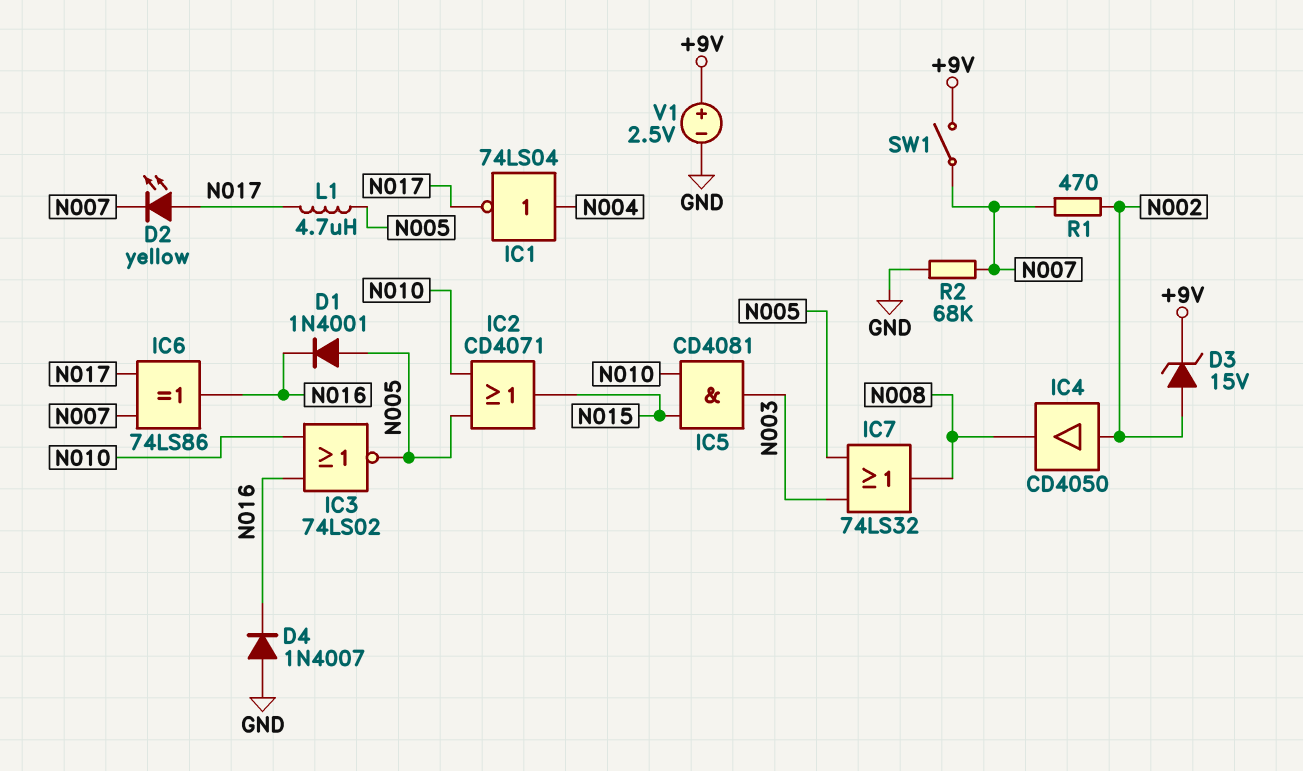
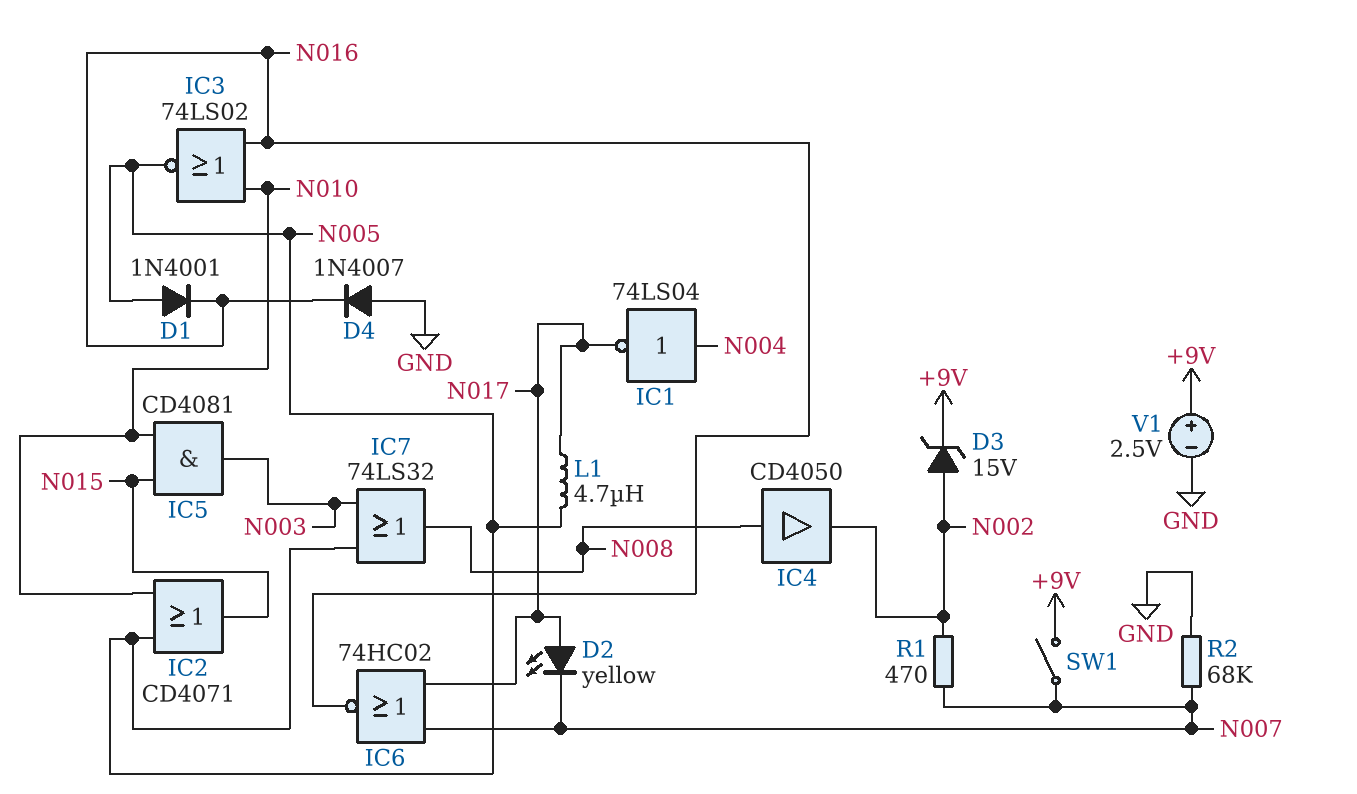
IC4: buffer CD4050 (in N002, out N008) -> buffer CD4050 (in N008, out N002)
IC6: XOR 74LS86 (in N007, in N017, out N016) -> NOR 74HC02 (in N007, in N017, out N016)

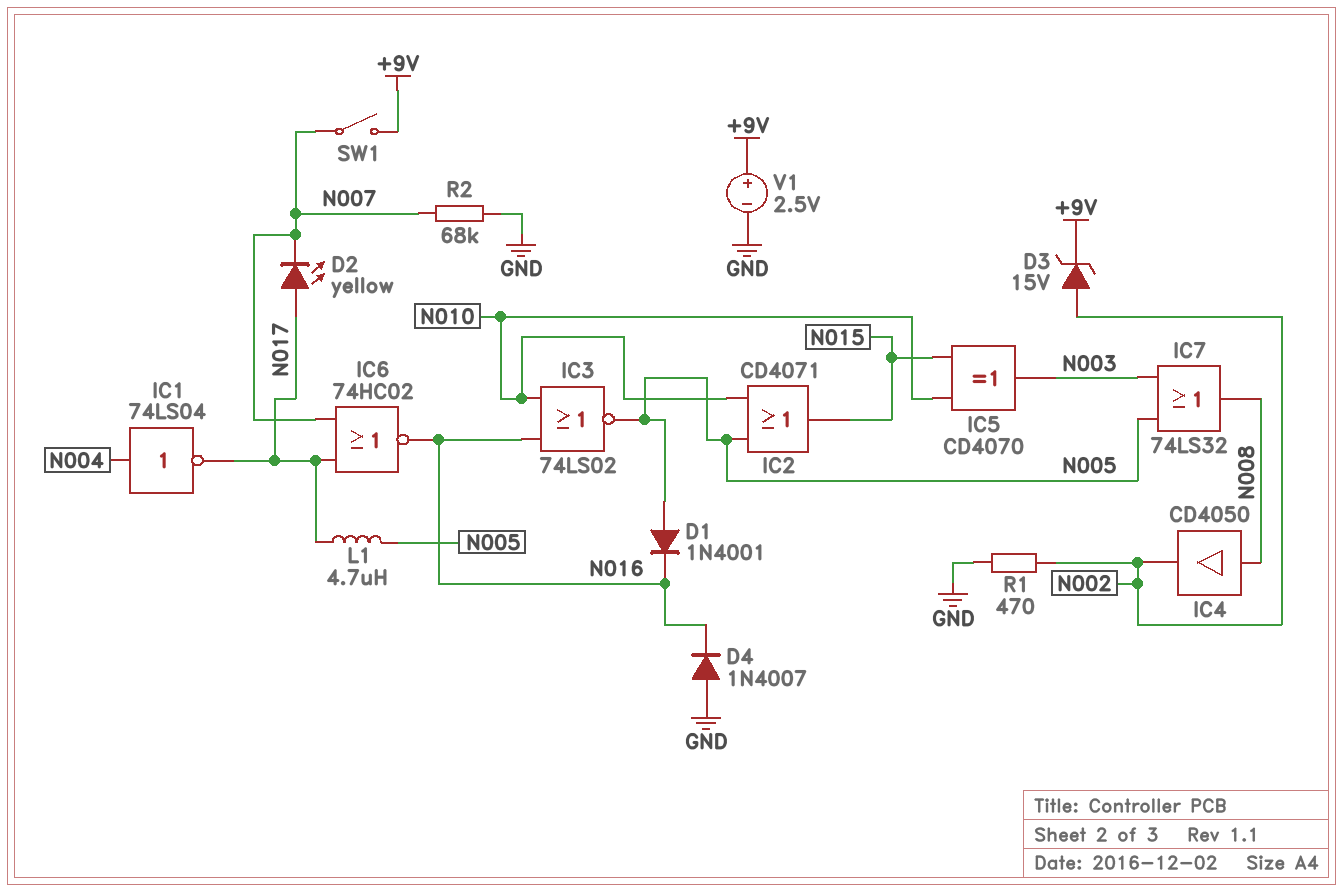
IC5: AND CD4081 (in N010, in N015, out N003) -> XOR CD4070 (in N010, in N015, out N003)
R1: 470 (N002, N007) -> 470 (GND, N002)

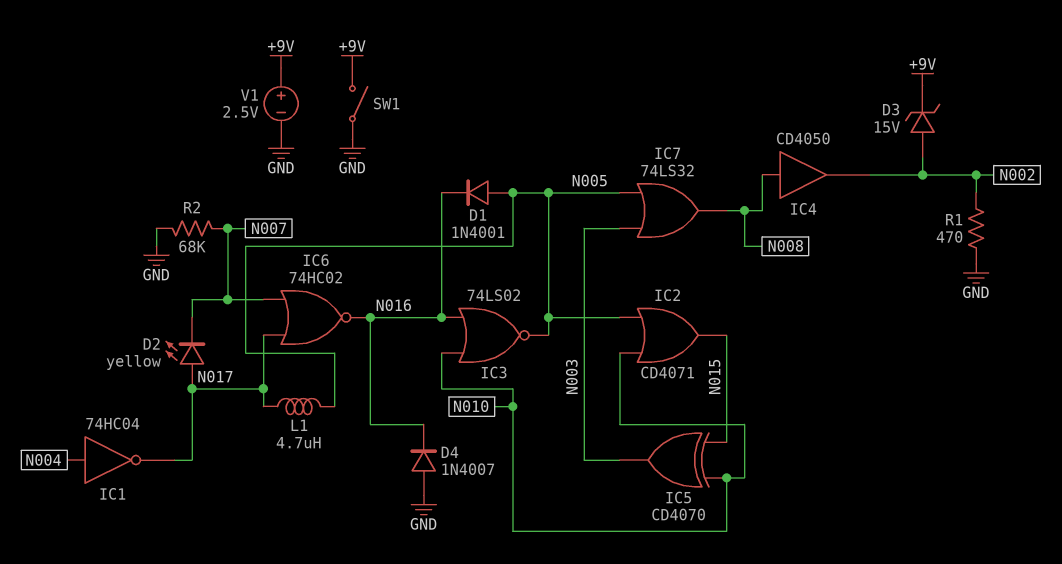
IC1: NOT 74LS04 (in N004, out N017) -> NOT 74HC04 (in N004, out N017)
SW1: switch (+9V, N007) -> switch (+9V, GND)

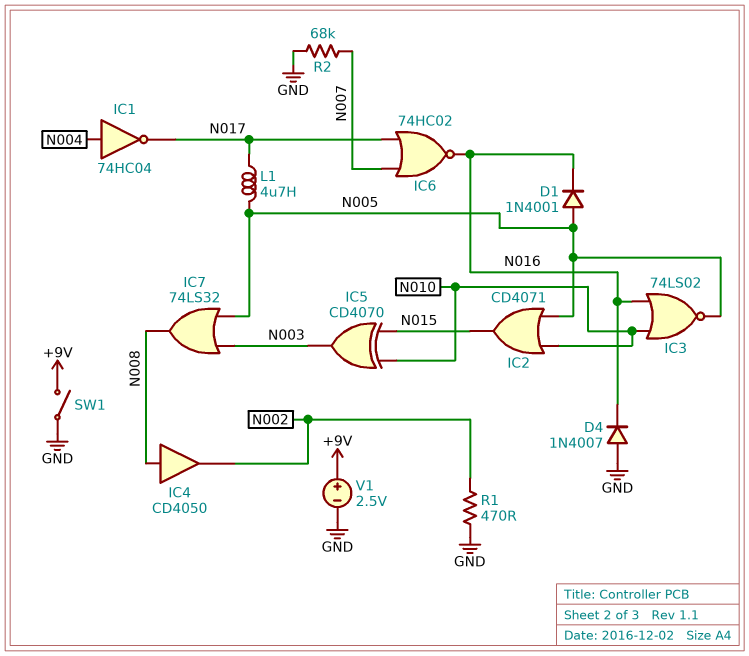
D2: LED yellow (A N017, K N007) -> none
D3: zener 15V (A N002, K +9V) -> none

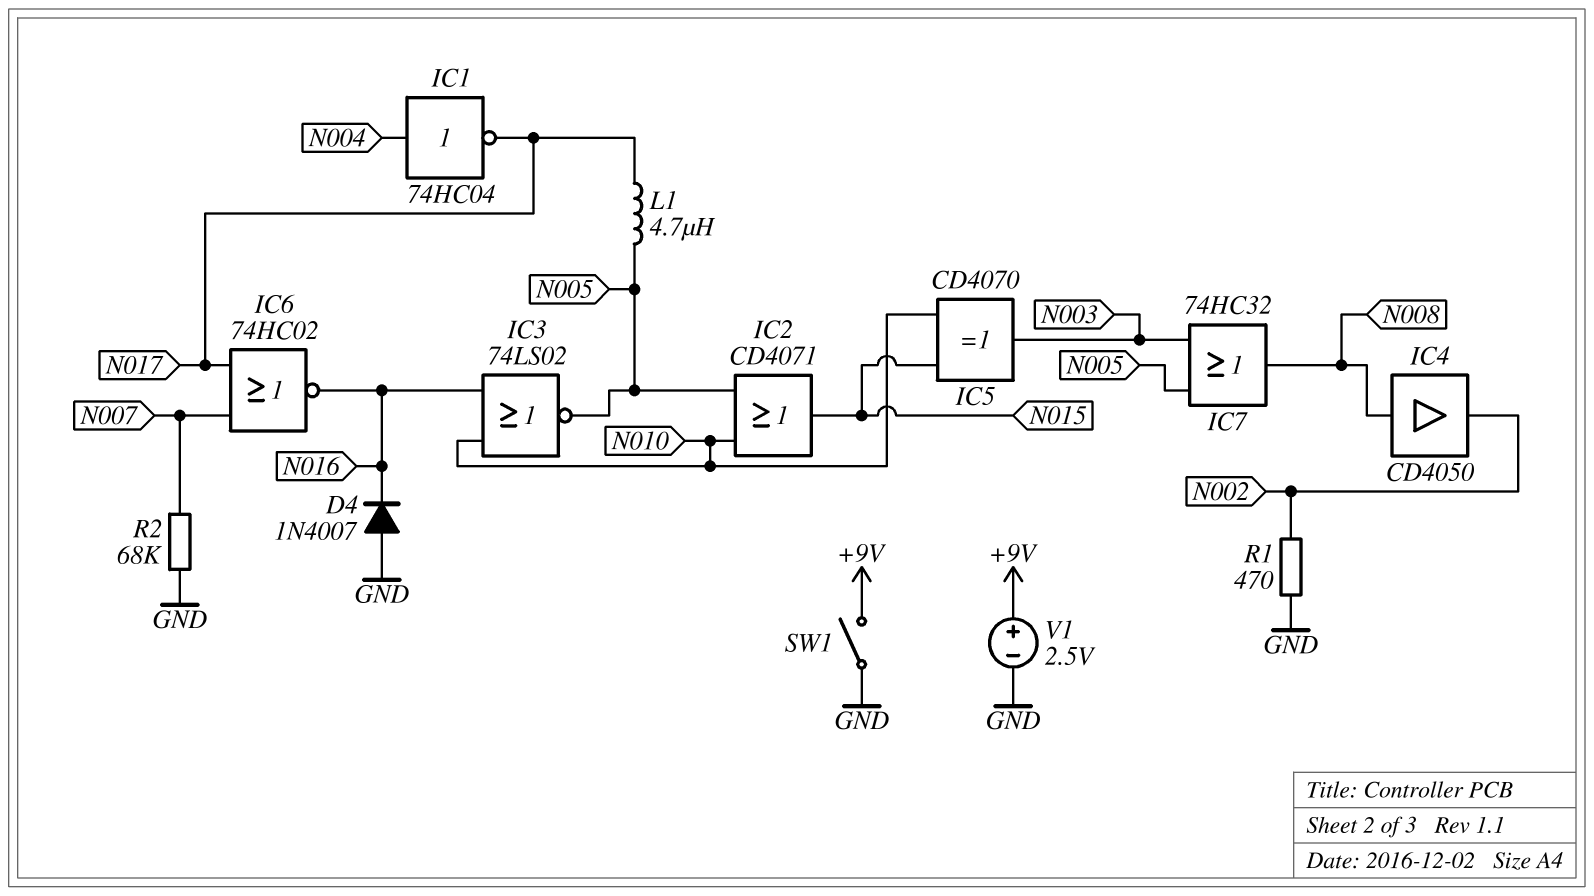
D1: diode 1N4001 (A N005, K N016) -> none
IC7: OR 74LS32 (in N003, in N005, out N008) -> OR 74HC32 (in N003, in N005, out N008)

